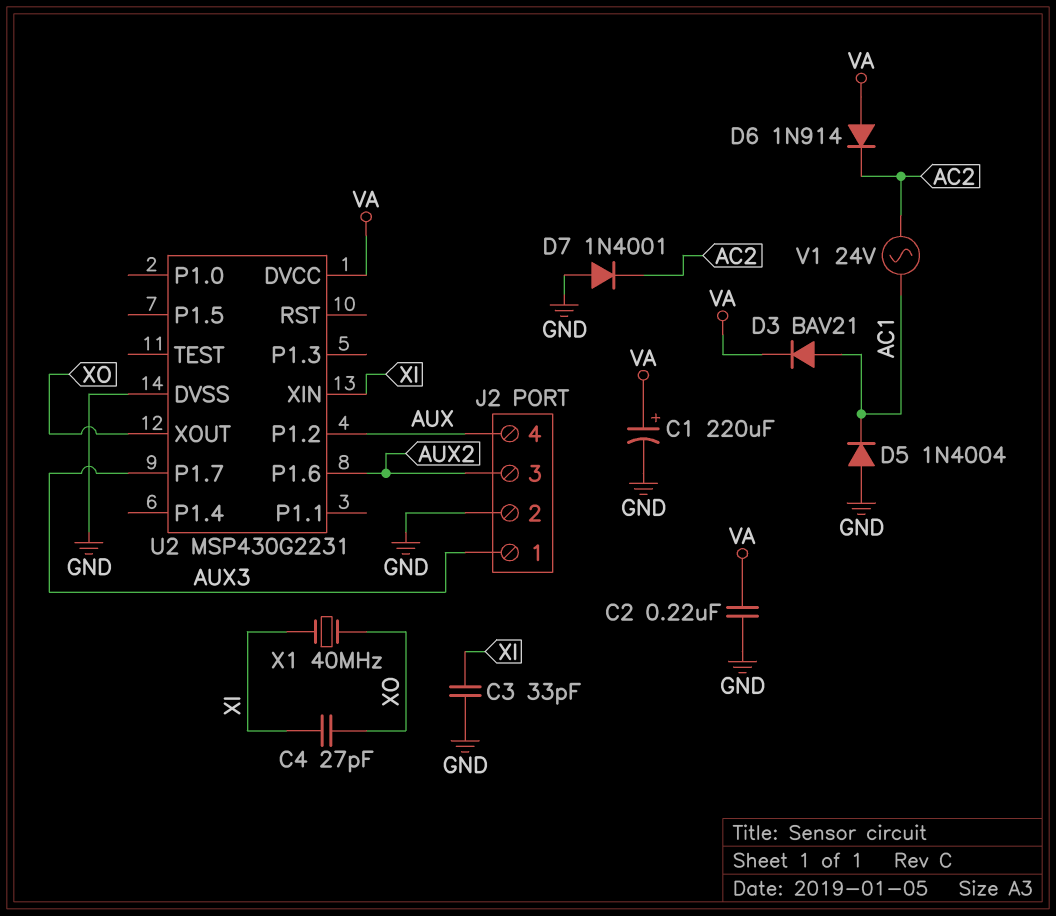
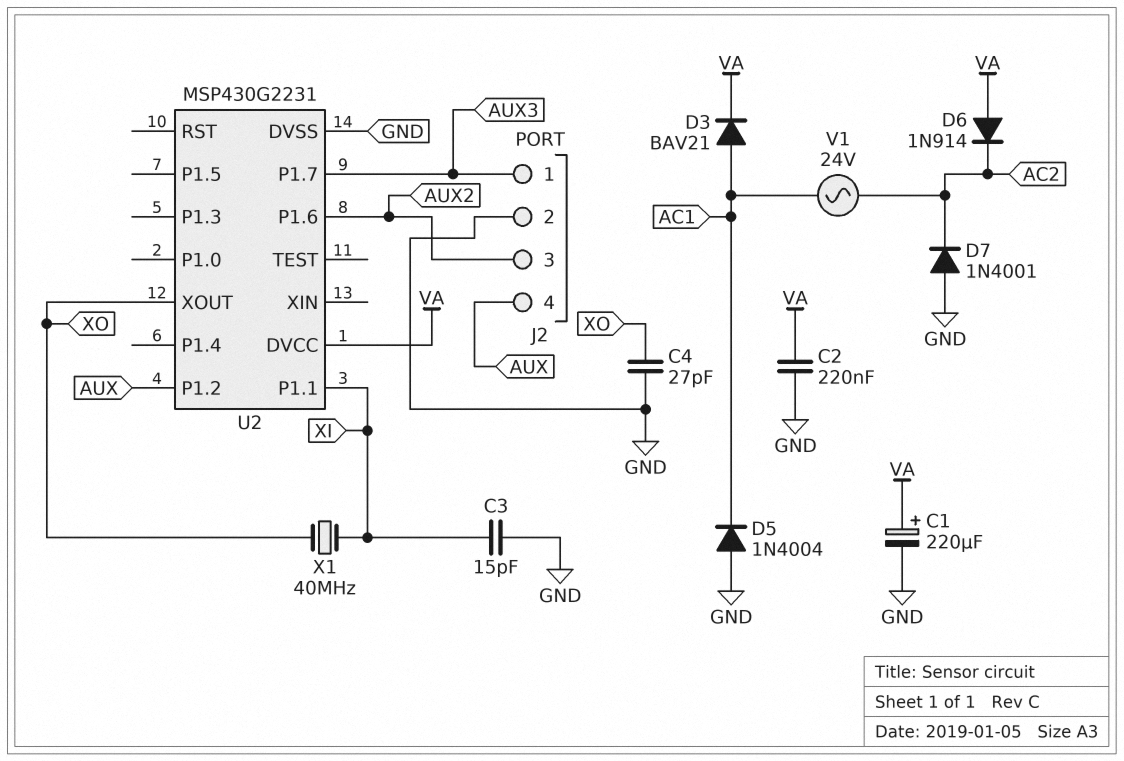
C3: 33pF (GND, XI) -> 15pF (GND, XI)
C4: 27pF (XI, XO) -> 27pF (GND, XO)
U2 pin P1.1: none -> XI
U2 pin XIN: XI -> none

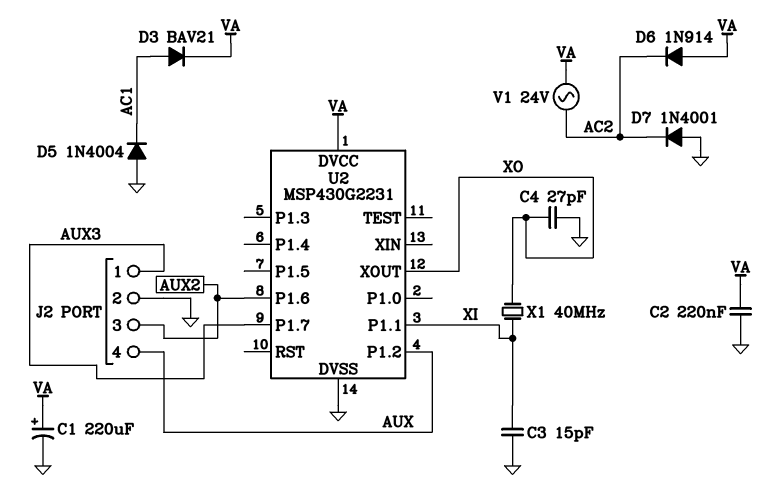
V1: AC 24V (AC1, AC2) -> AC 24V (AC2, VA)

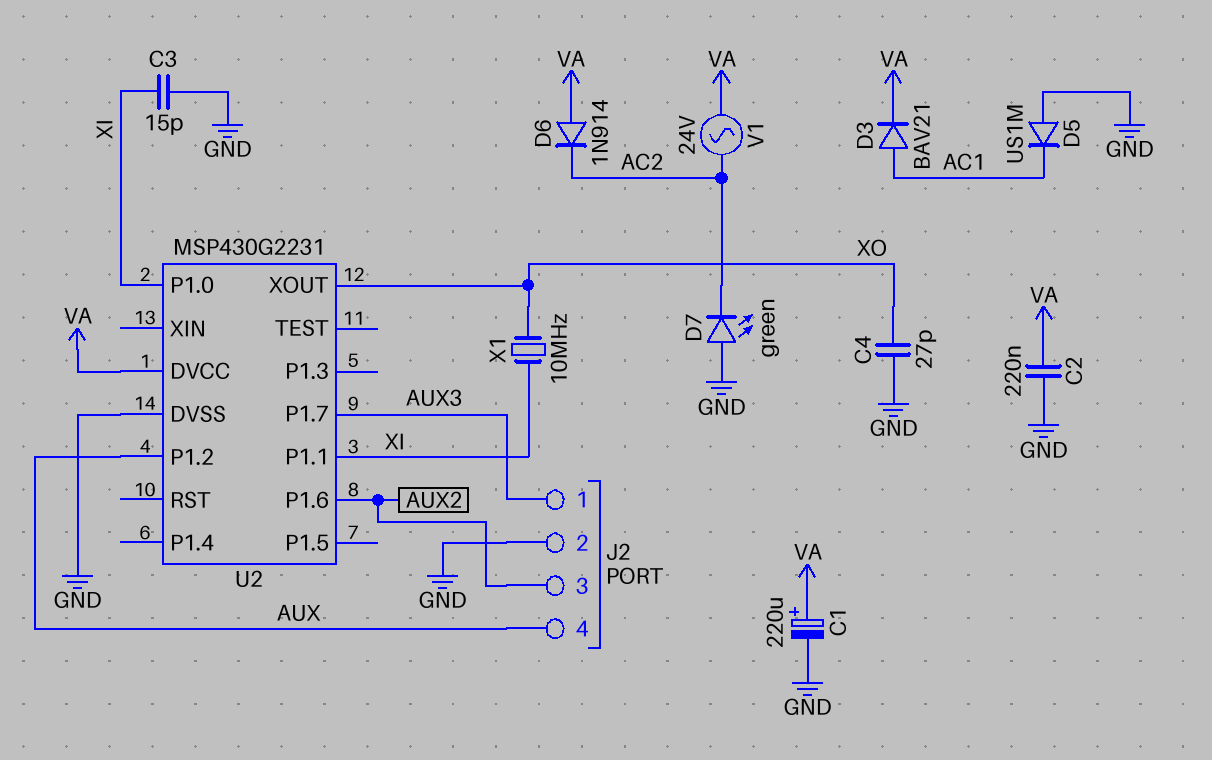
D5: diode 1N4004 (A GND, K AC1) -> diode US1M (A GND, K AC1)
D7: diode 1N4001 (A GND, K AC2) -> LED green (A GND, K AC2)
U2 pin P1.0: none -> XI
X1: 40MHz (XI, XO) -> 10MHz (XI, XO)

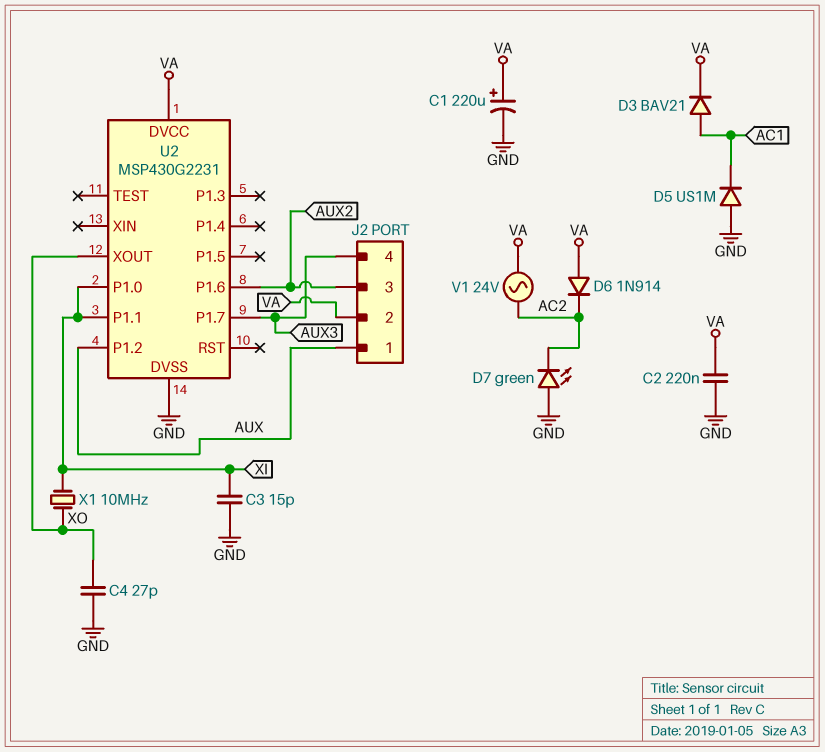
J2 pin 1: AUX3 -> AUX
J2 pin 2: GND -> VA
J2 pin 4: AUX -> AUX3

